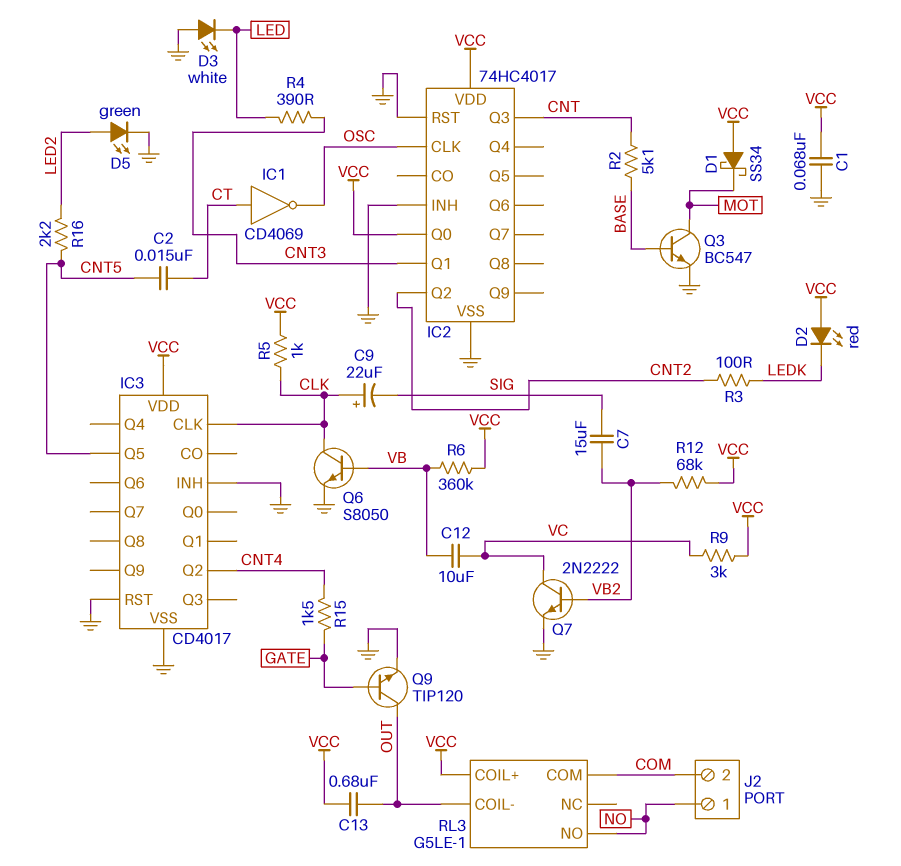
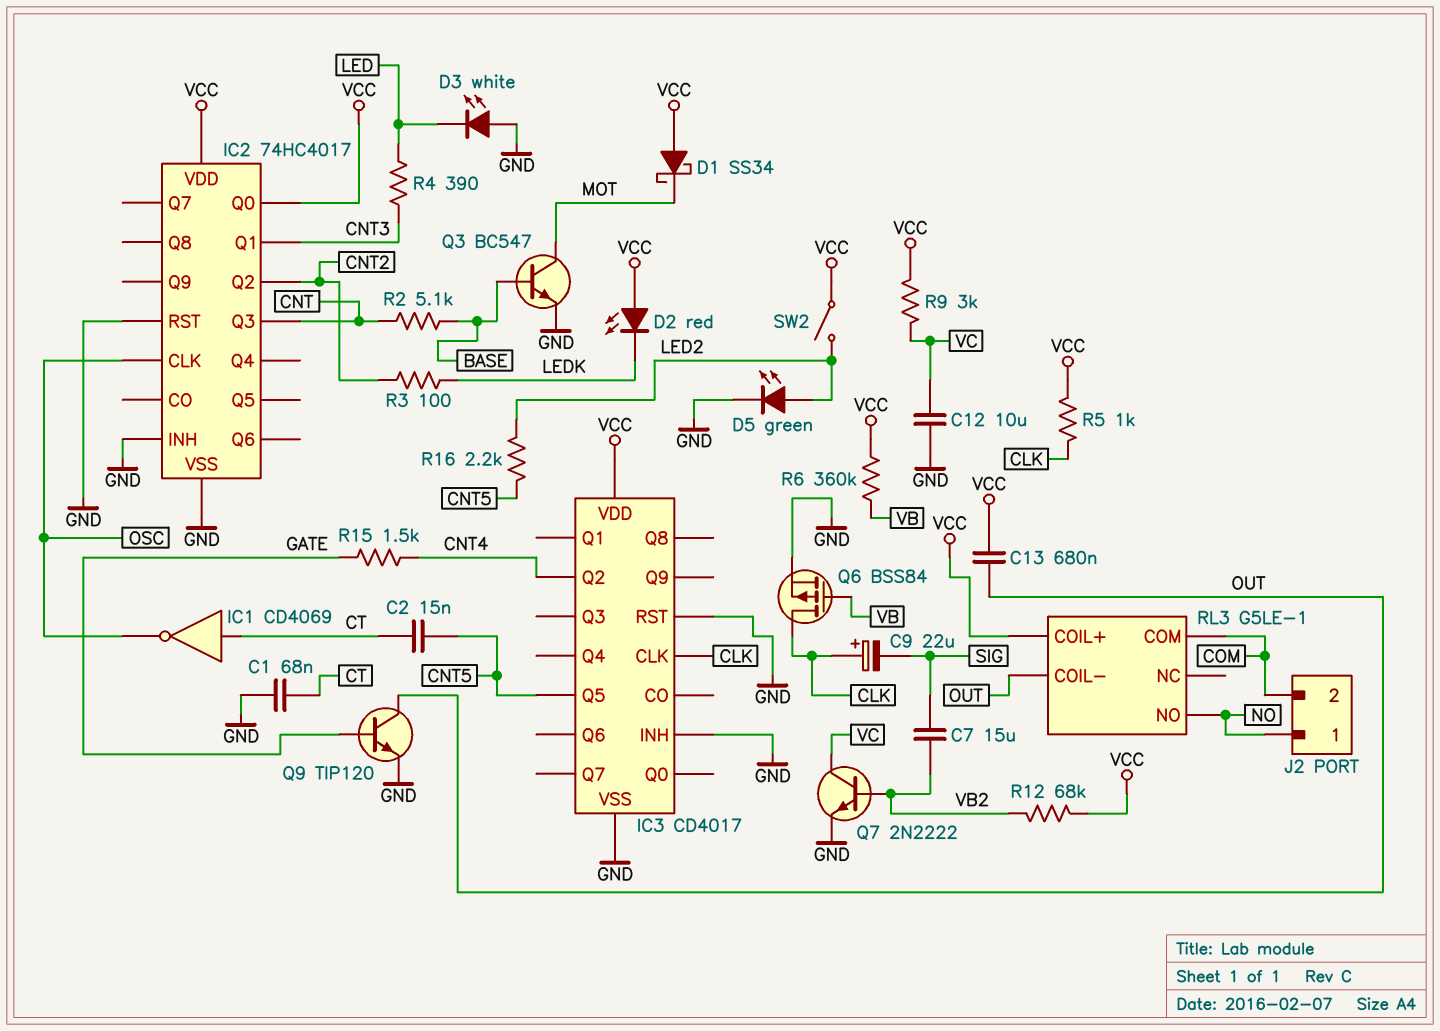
C1: 68nF (GND, VCC) -> 68nF (CT, GND)
C12: 10uF (VB, VC) -> 10uF (GND, VC)
Q6: NPN S8050 (B VB, C CLK, E GND) -> PMOS BSS84 (G VB, D CLK, S GND)
SW2: none -> switch (LED2, VCC)

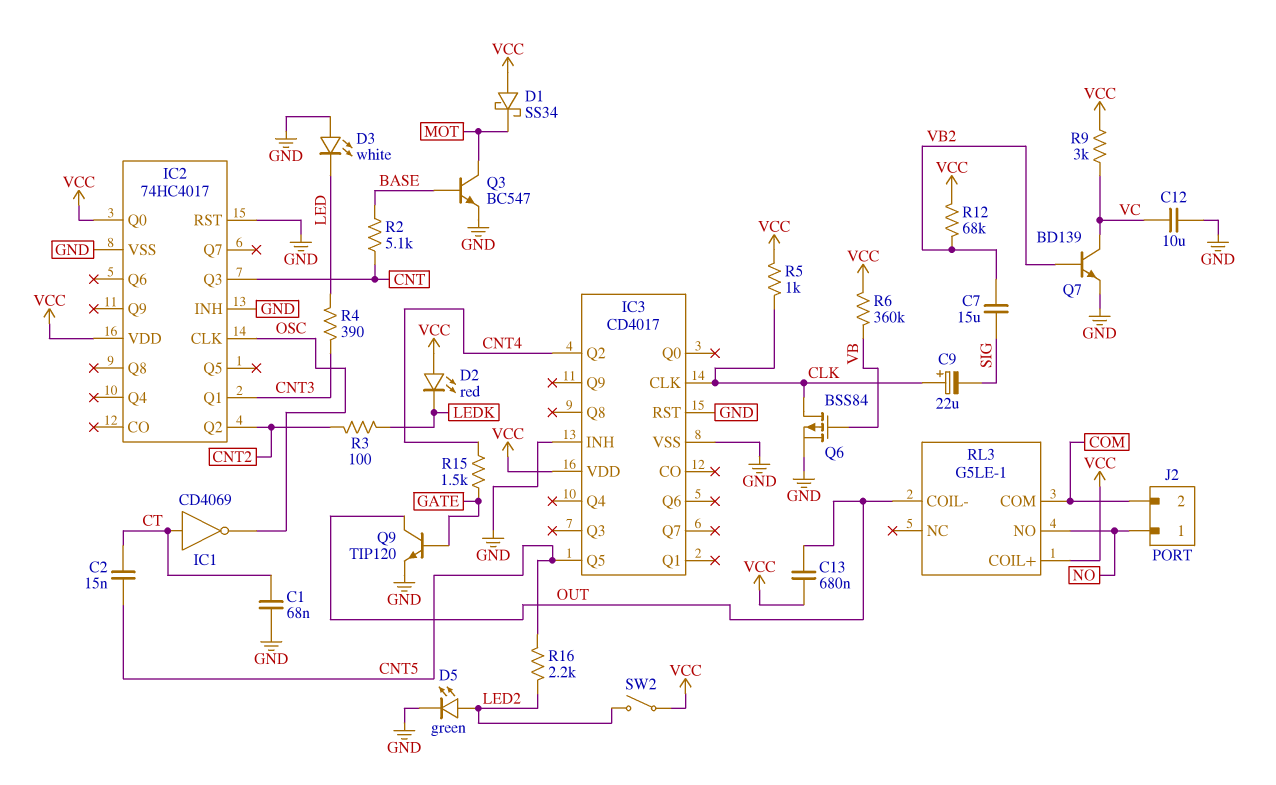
Q7: NPN 2N2222 (B VB2, C VC, E GND) -> NPN BD139 (B VB2, C VC, E GND)

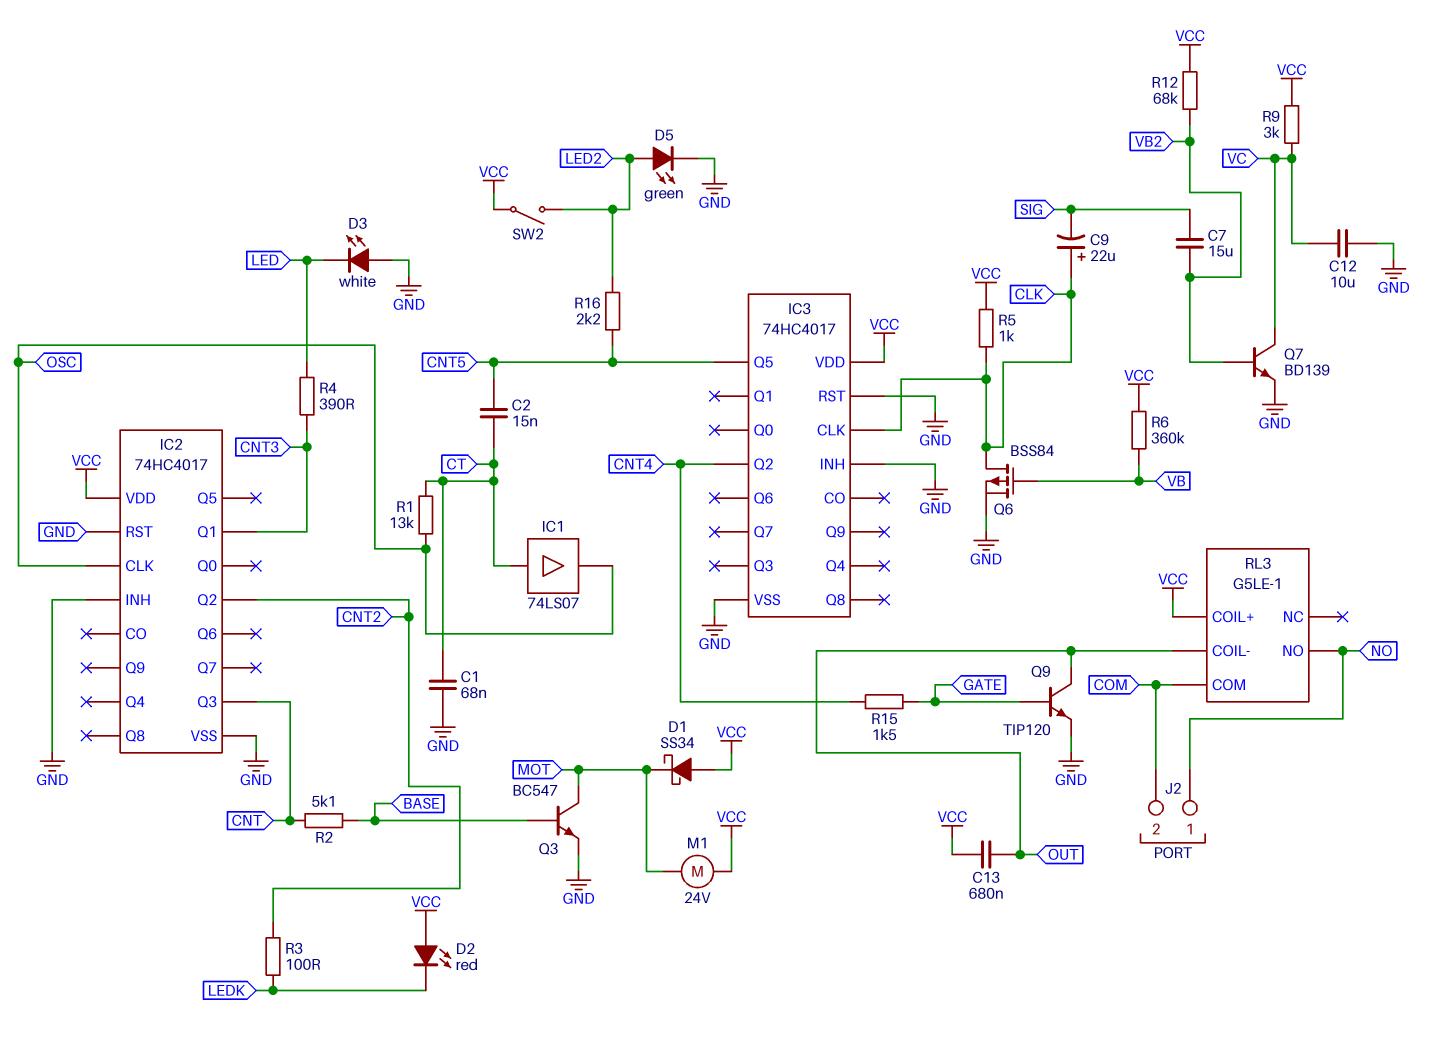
IC1: NOT CD4069 (in CT, out OSC) -> buffer 74LS07 (in CT, out OSC)
IC2 pin Q0: VCC -> none
IC3: CD4017 -> 74HC4017
M1: none -> motor 24V (MOT, VCC)
R1: none -> 13k (CT, OSC)

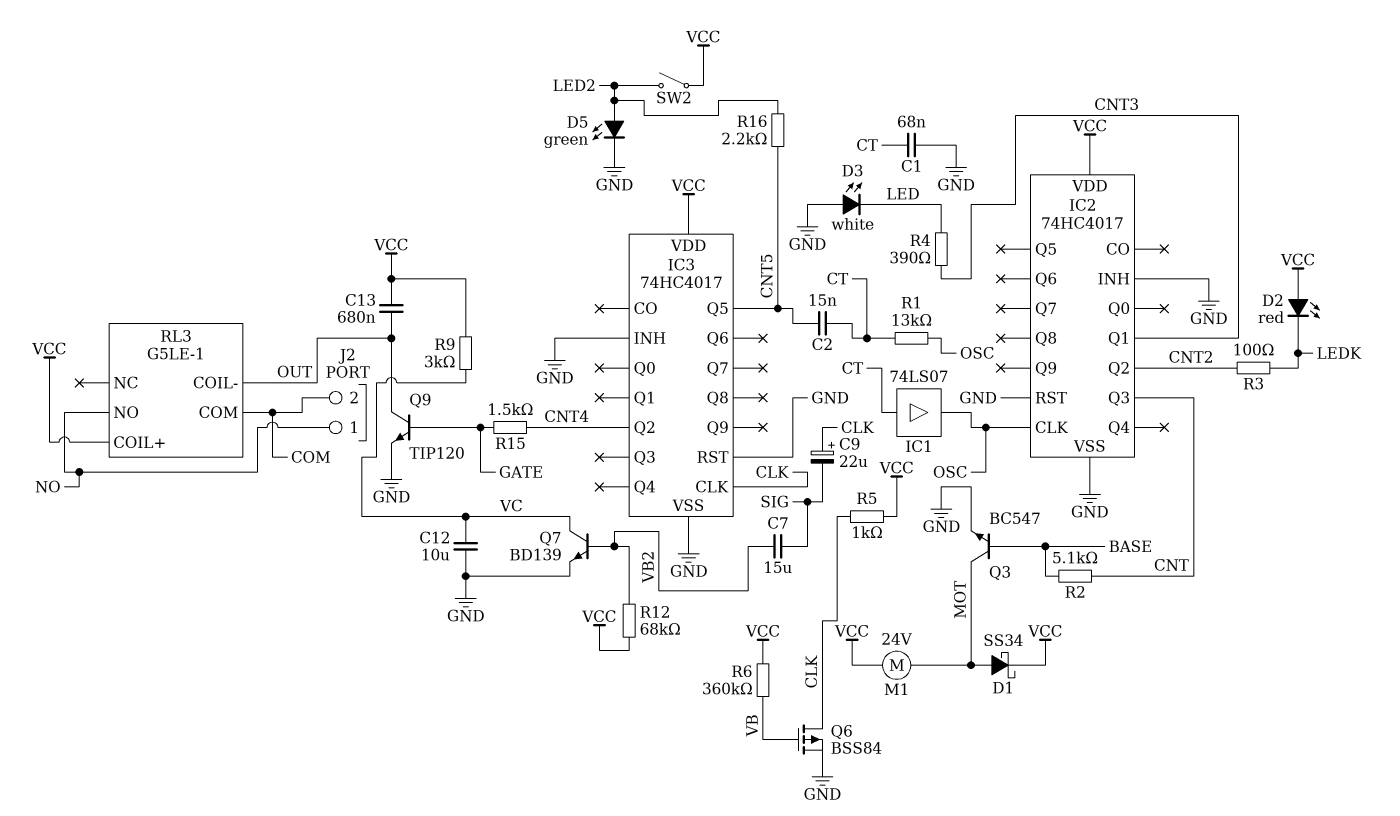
D1: schottky SS34 (A VCC, K MOT) -> schottky SS34 (A MOT, K VCC)

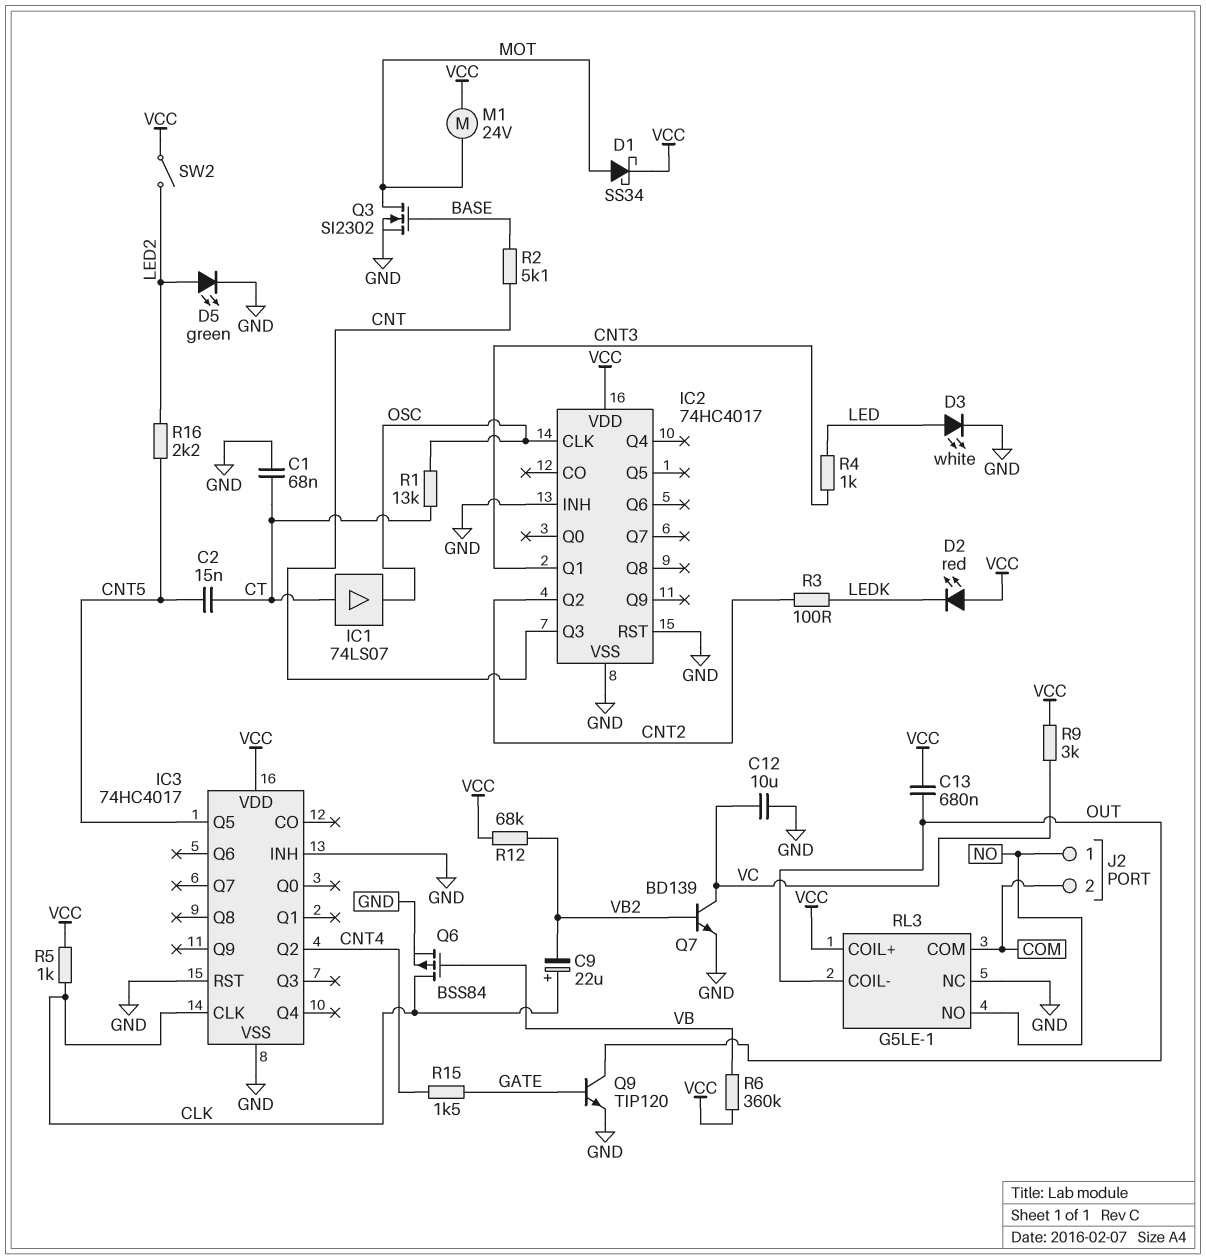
C7: 15uF (SIG, VB2) -> none
C9: 22uF (plus CLK, minus SIG) -> 22uF (plus CLK, minus VB2)
D3: LED white (A GND, K LED) -> LED white (A LED, K GND)
Q3: NPN BC547 (B BASE, C MOT, E GND) -> NMOS SI2302 (G BASE, D MOT, S GND)
R4: 390 (CNT3, LED) -> 1k (CNT3, LED)
RL3 pin NC: none -> GND

